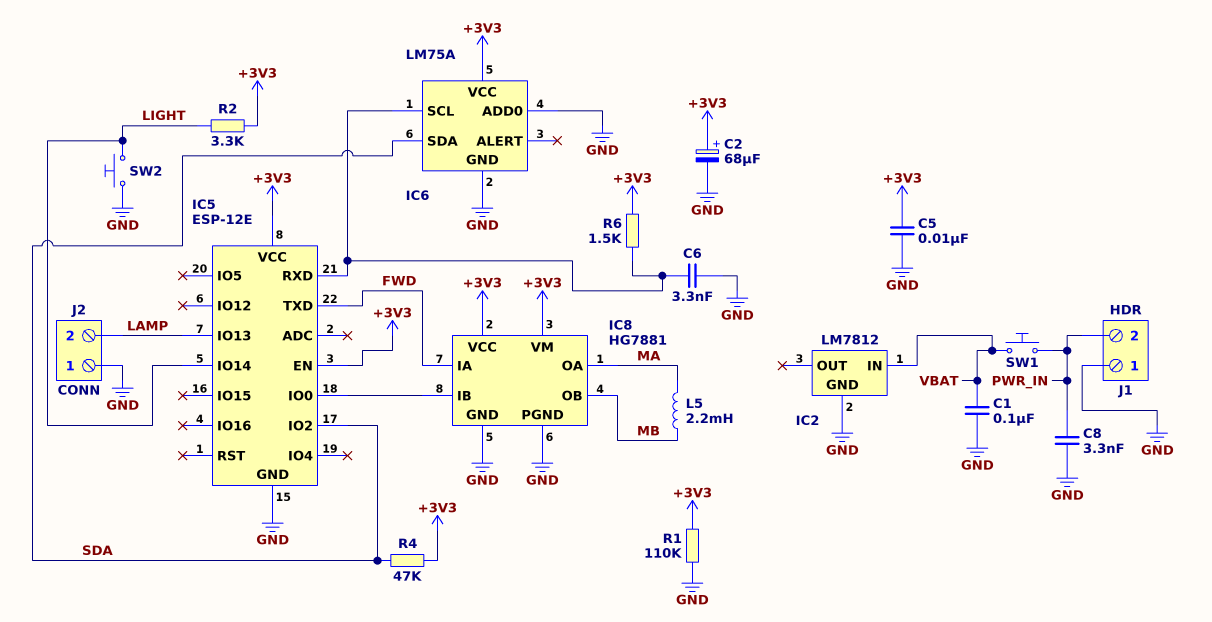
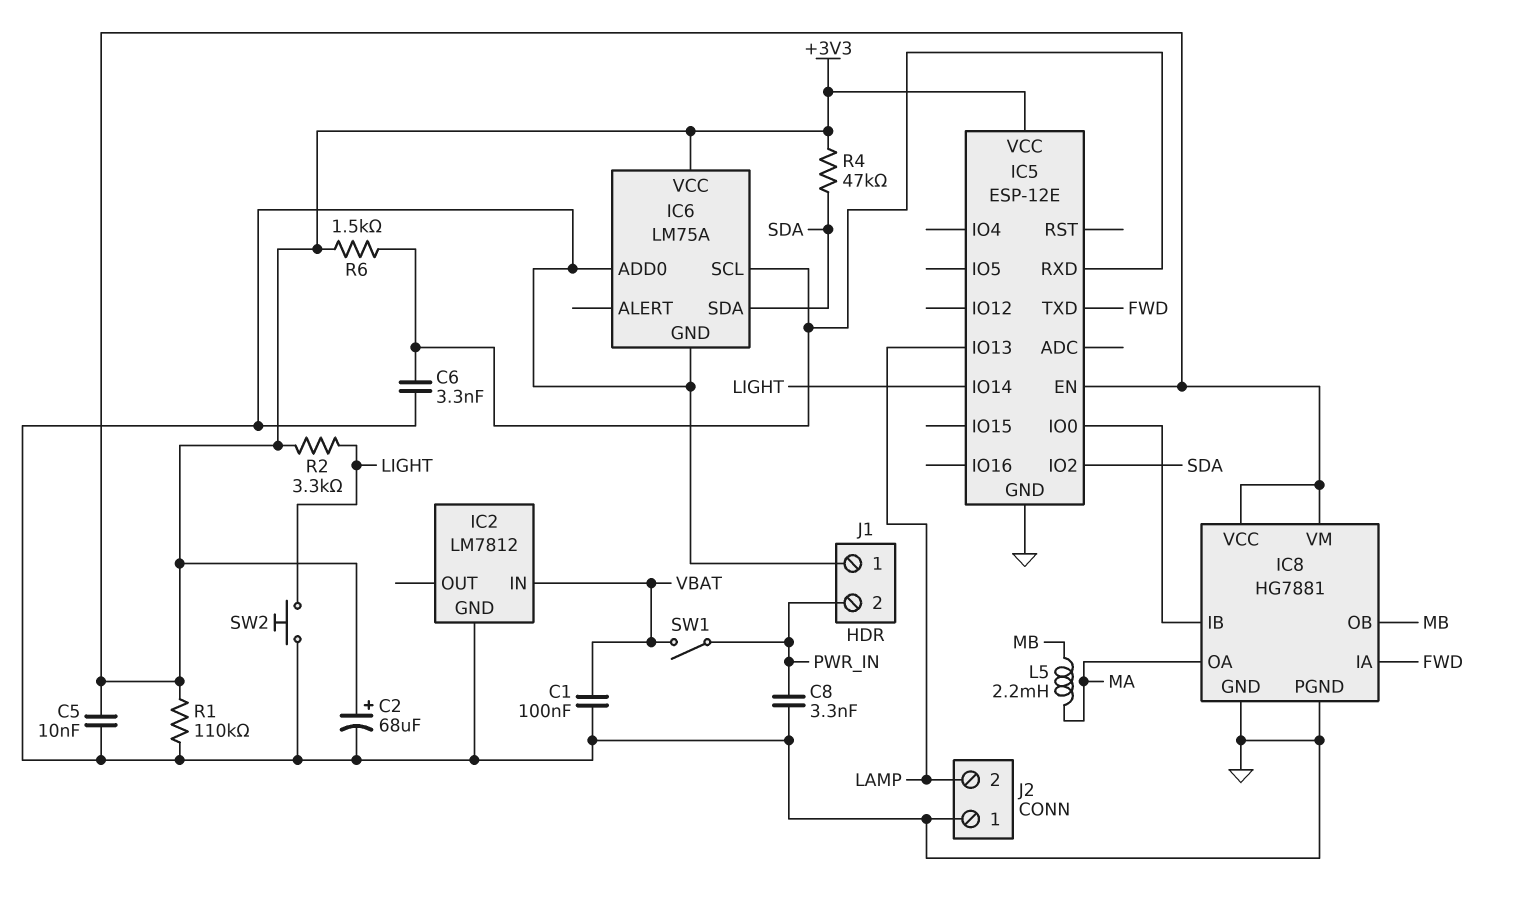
SW1: button (PWR_IN, VBAT) -> switch (PWR_IN, VBAT)

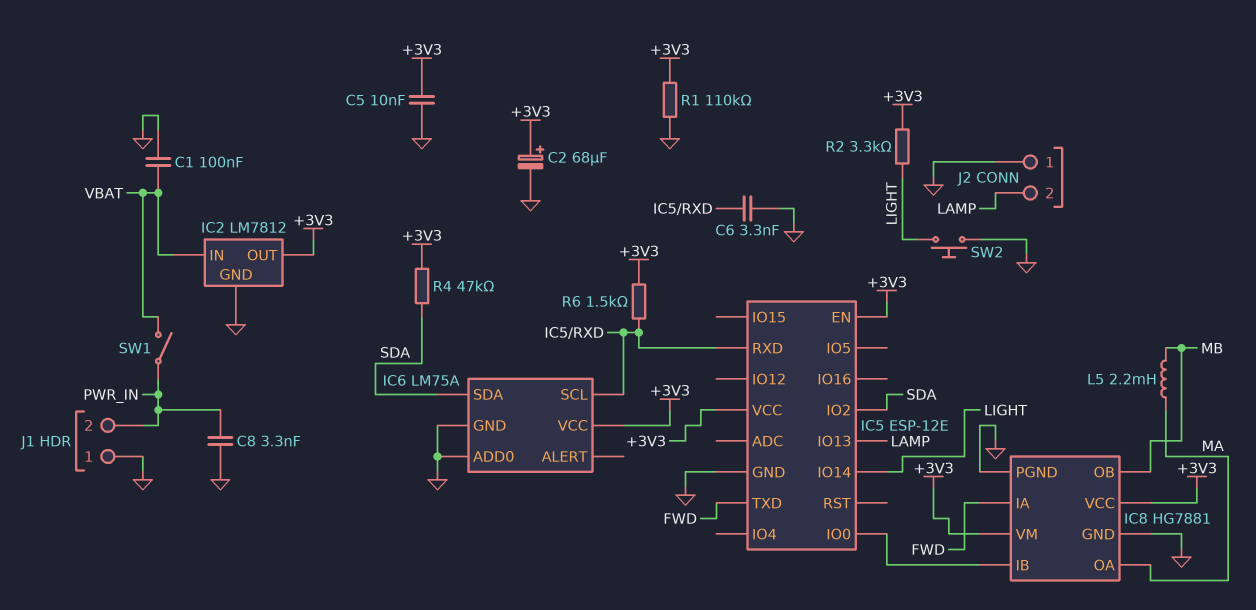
IC2 pin OUT: none -> +3V3

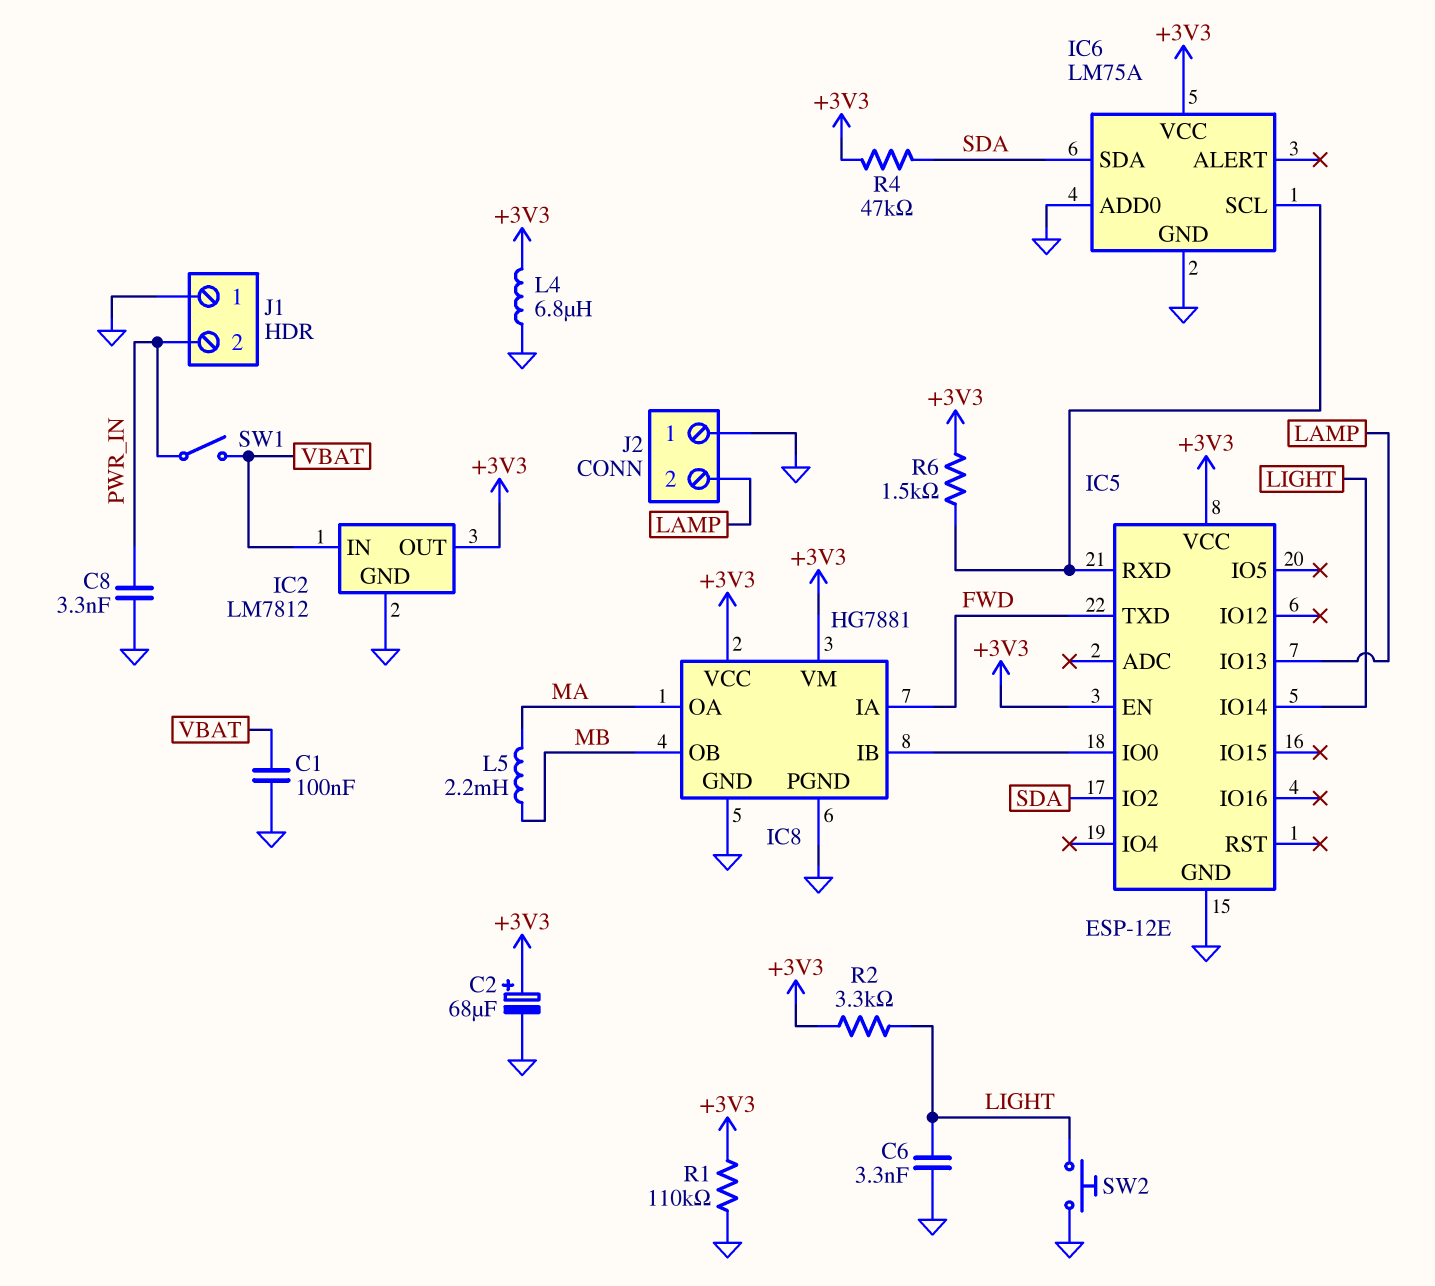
C5: 10nF (+3V3, GND) -> none
C6: 3.3nF (GND, IC5/RXD) -> 3.3nF (GND, LIGHT)
L4: none -> 6.8uH (+3V3, GND)

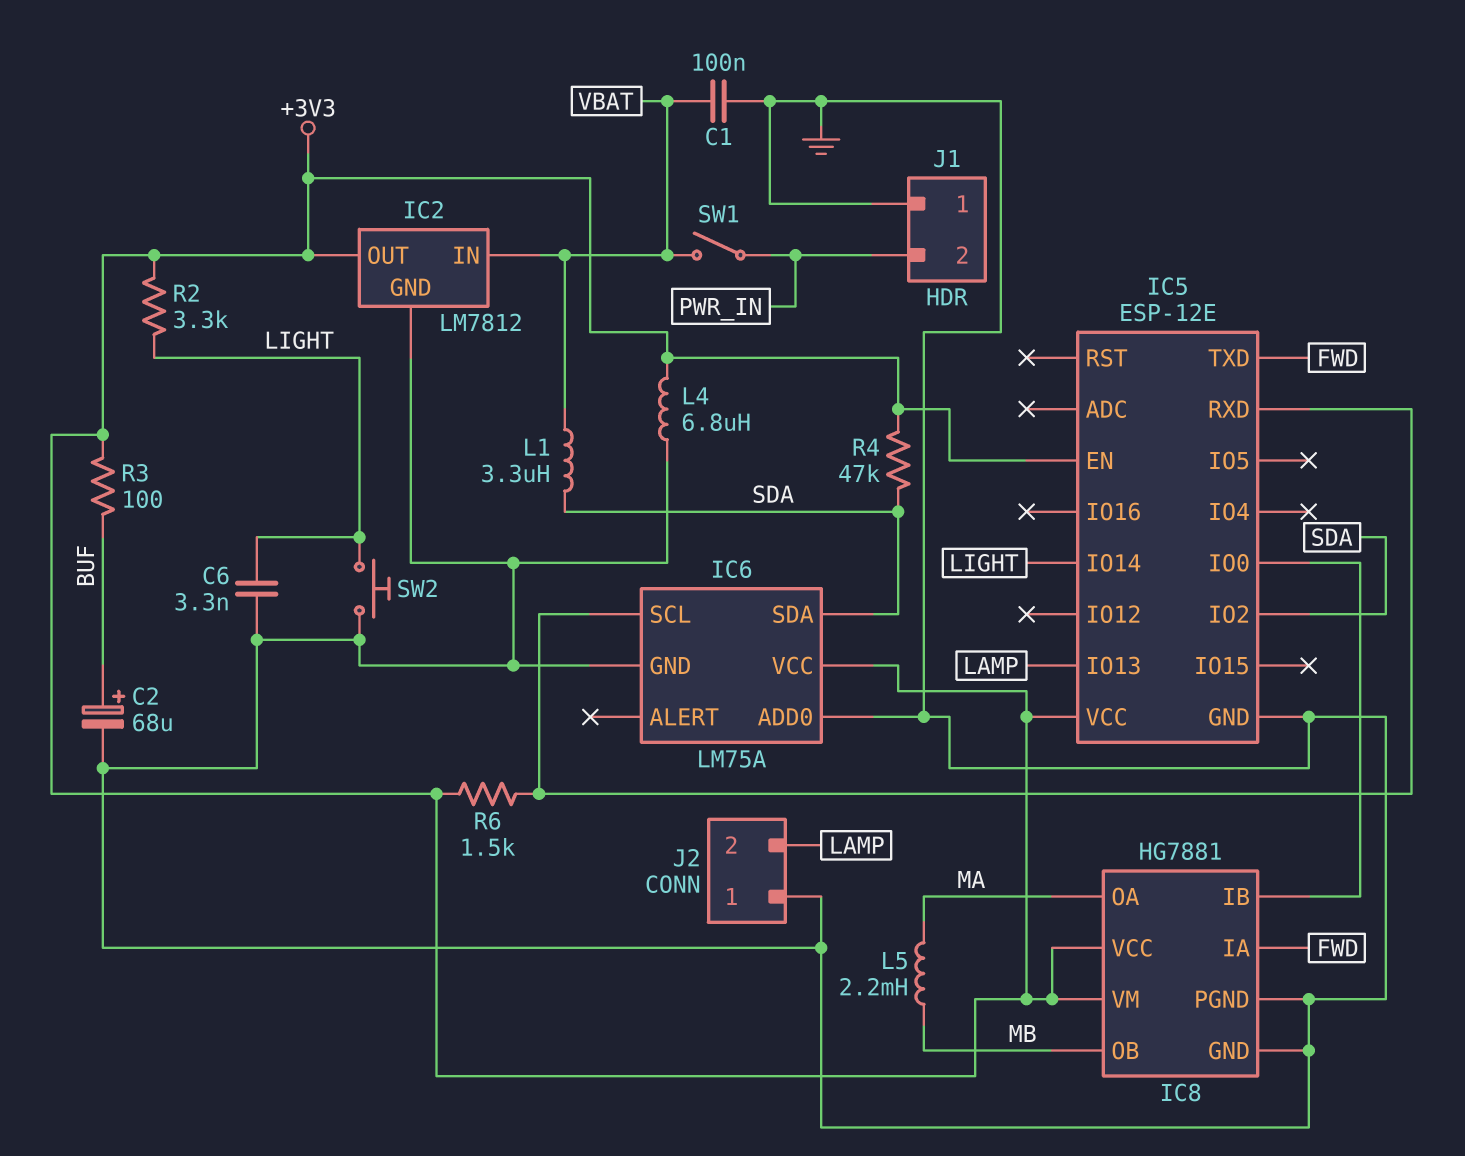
C2: 68uF (plus +3V3, minus GND) -> 68uF (plus BUF, minus GND)
C8: 3.3nF (GND, PWR_IN) -> none
L1: none -> 3.3uH (SDA, VBAT)
R1: 110k (+3V3, GND) -> none
R3: none -> 100 (+3V3, BUF)

